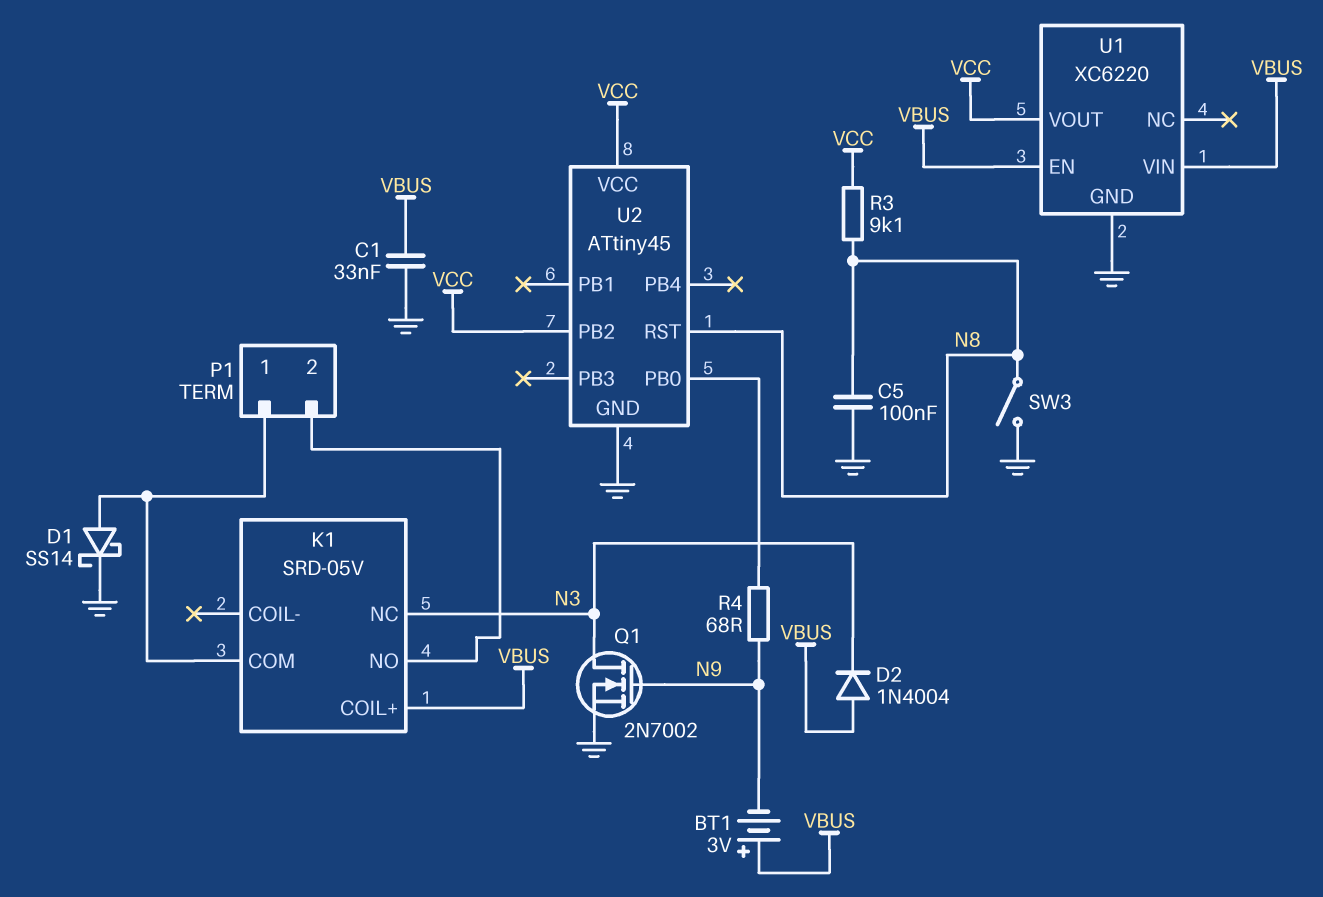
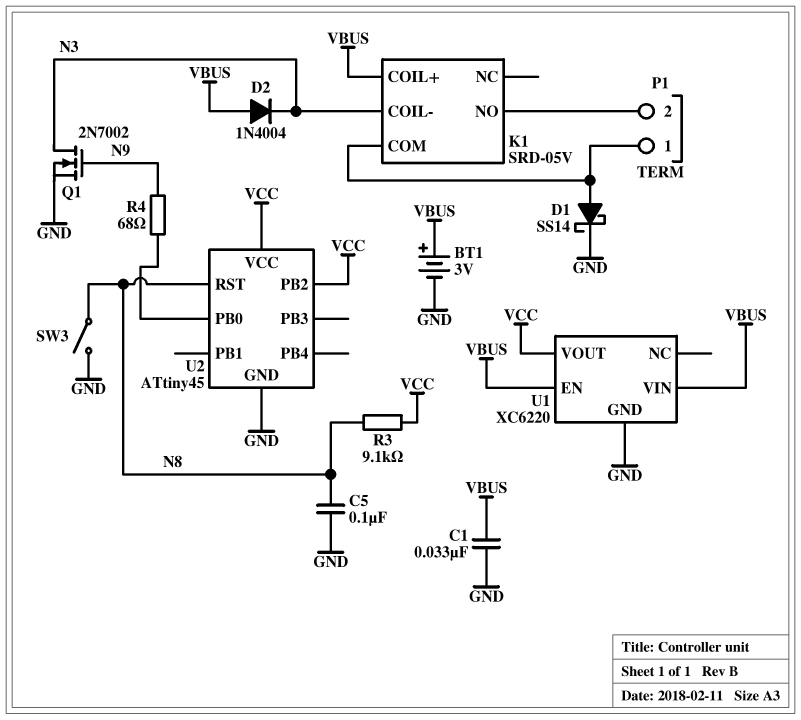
BT1: 3V (plus VBUS, minus N9) -> 3V (plus VBUS, minus GND)
K1 pin COIL-: none -> N3
K1 pin NC: N3 -> none

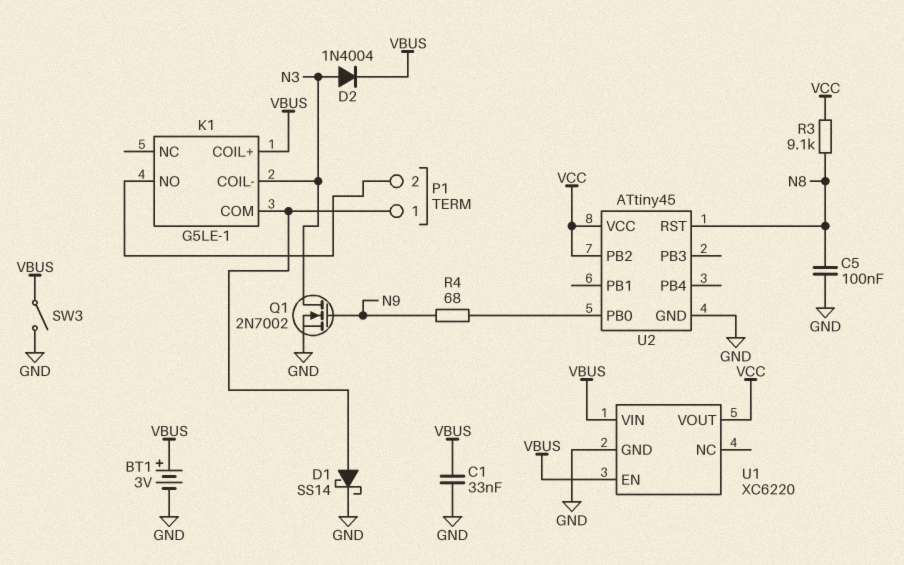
D2: diode 1N4004 (A VBUS, K N3) -> diode 1N4004 (A N3, K VBUS)
K1: SRD-05V -> G5LE-1
SW3: switch (GND, N8) -> switch (GND, VBUS)

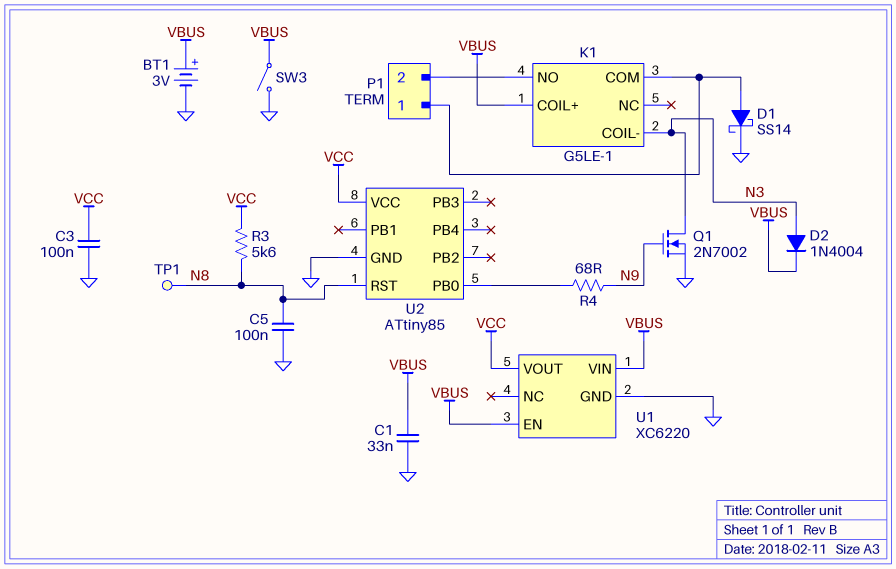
C3: none -> 100nF (GND, VCC)
R3: 9.1k (N8, VCC) -> 5.6k (N8, VCC)
TP1: none -> test point (N8)
U2: ATtiny45 -> ATtiny85
U2 pin PB2: VCC -> none

